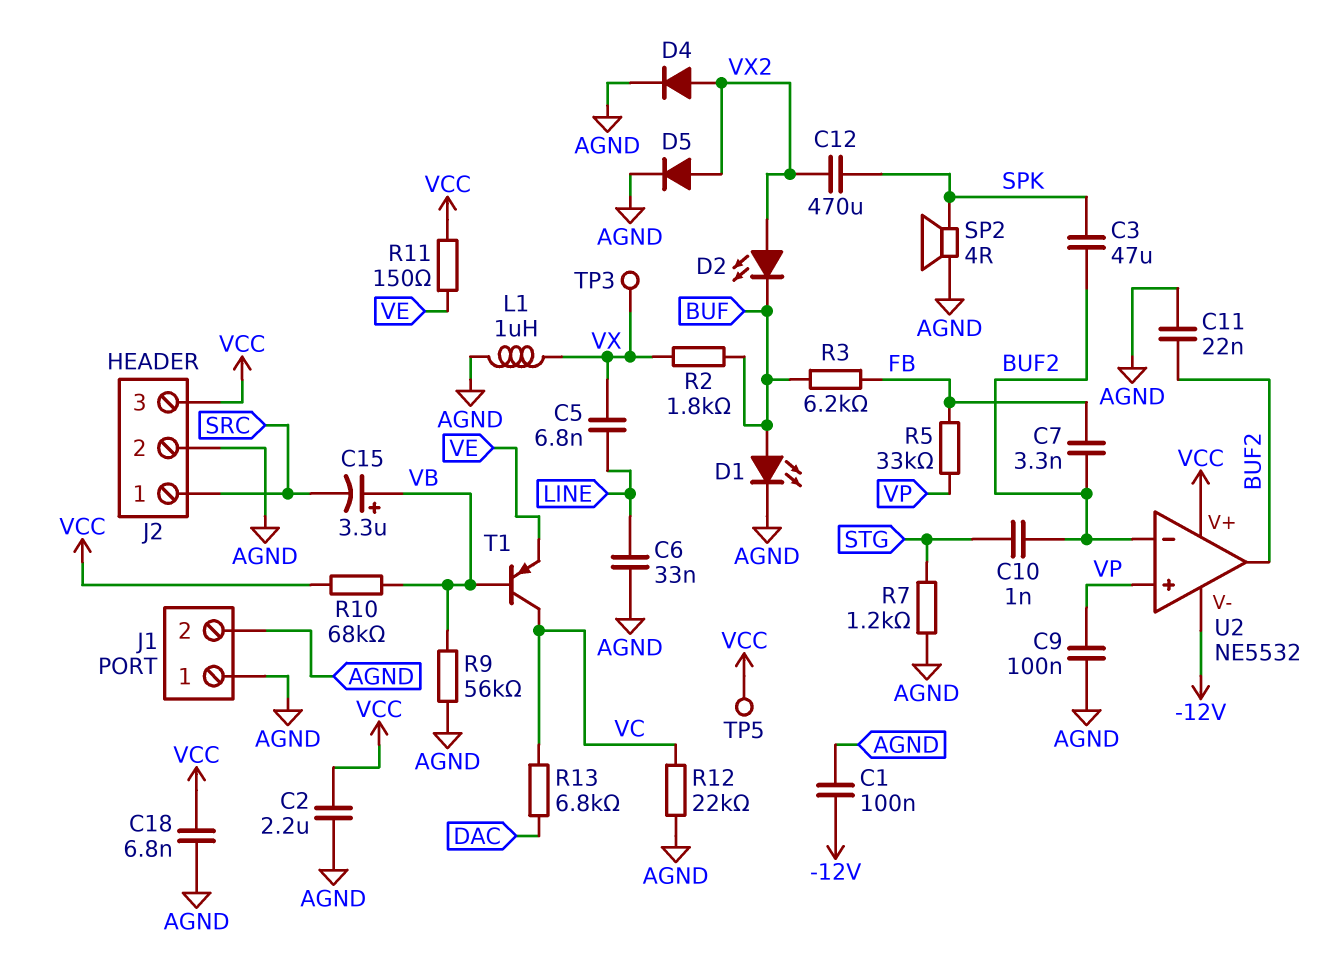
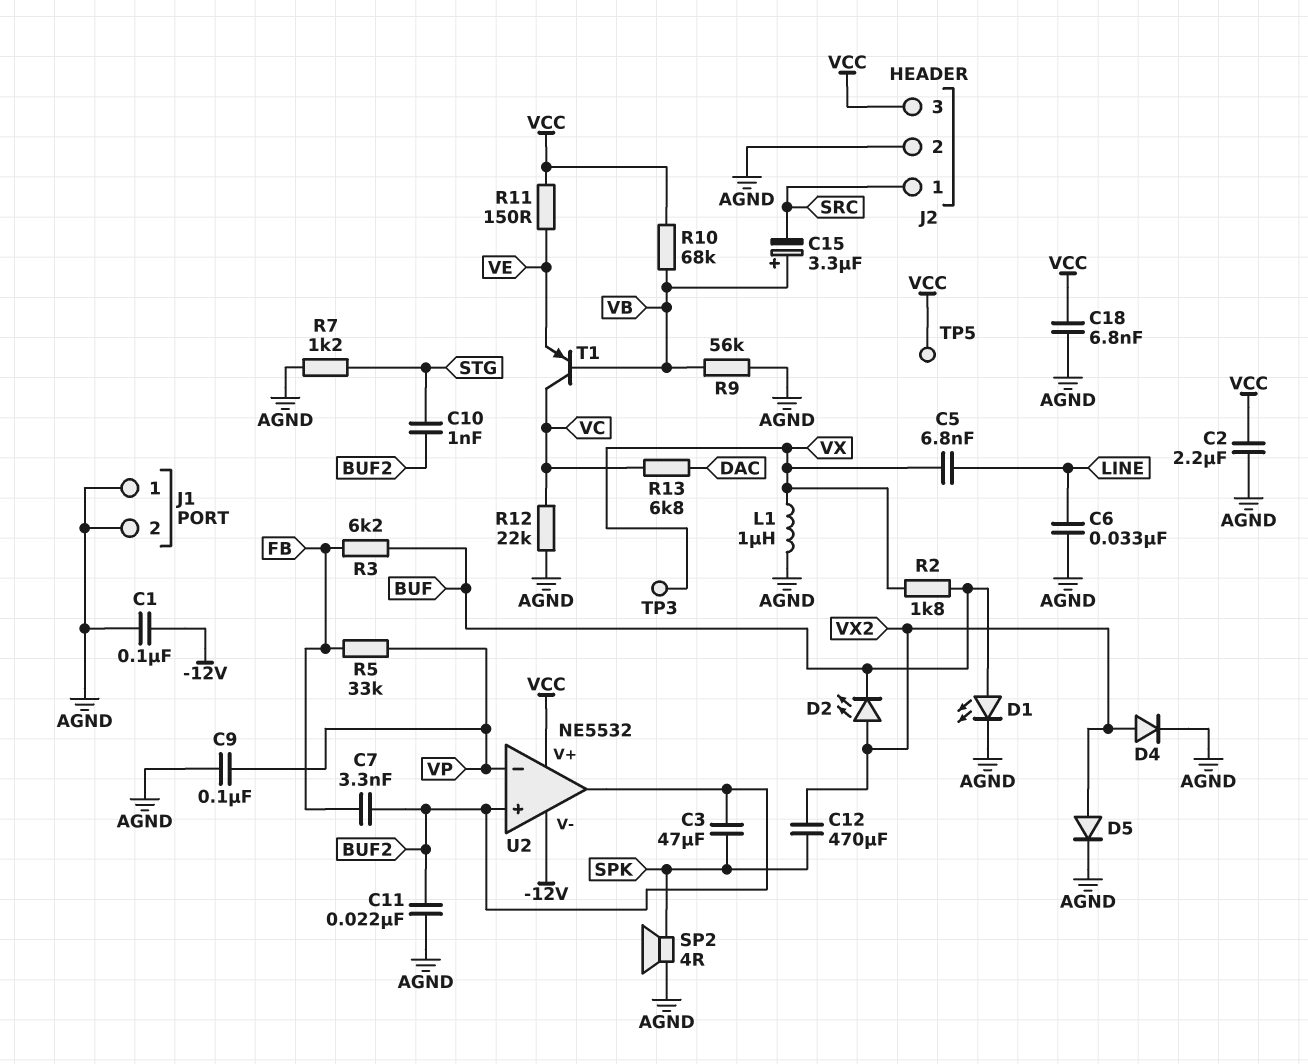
U2 pin in+: VP -> BUF2
U2 pin in-: BUF2 -> VP

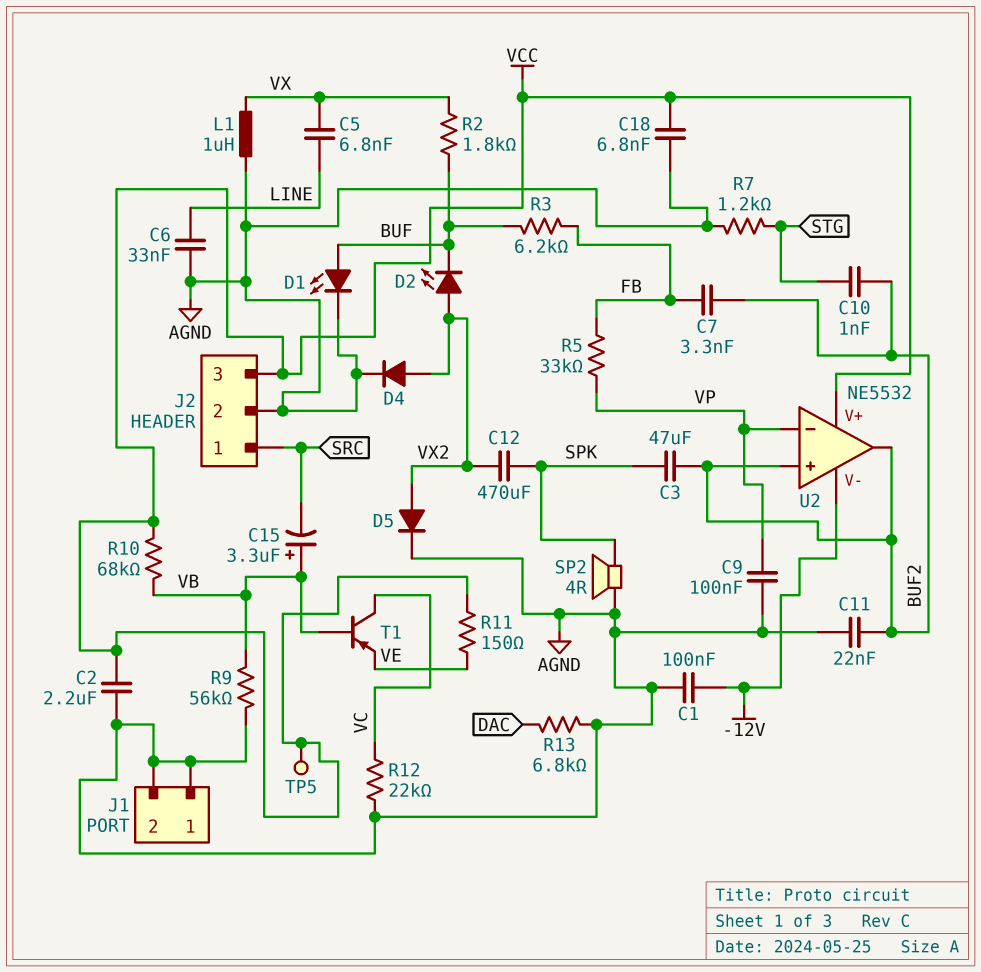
R13: 6.8k (DAC, VC) -> 6.8k (AGND, DAC)
TP3: test point (VX) -> none

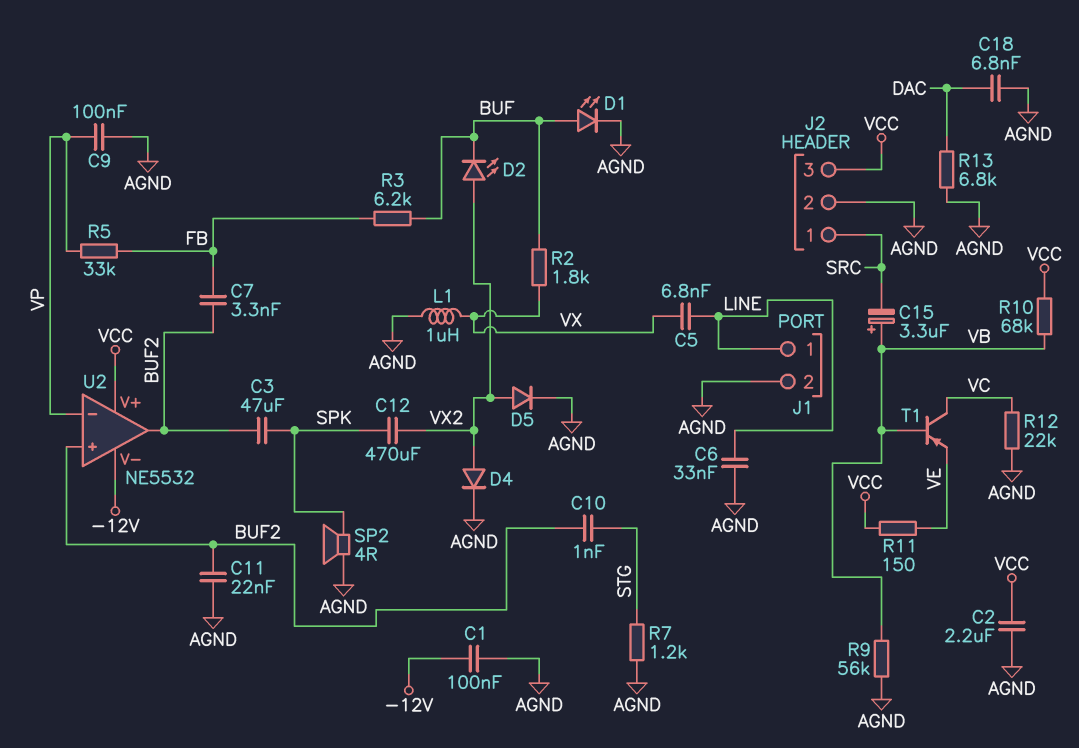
C18: 6.8nF (AGND, VCC) -> 6.8nF (AGND, DAC)
J1 pin 1: AGND -> LINE
TP5: test point (VCC) -> none

